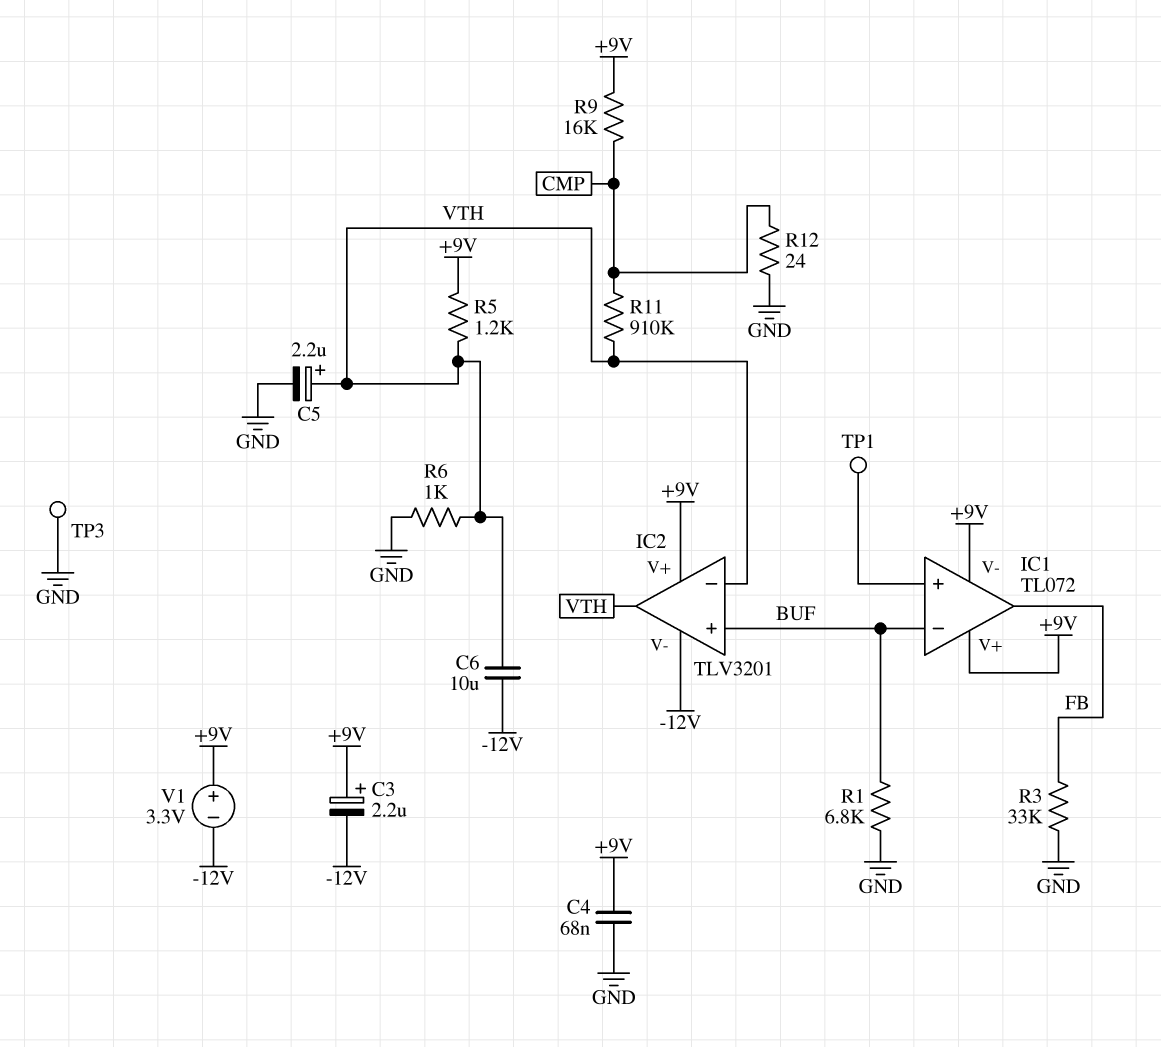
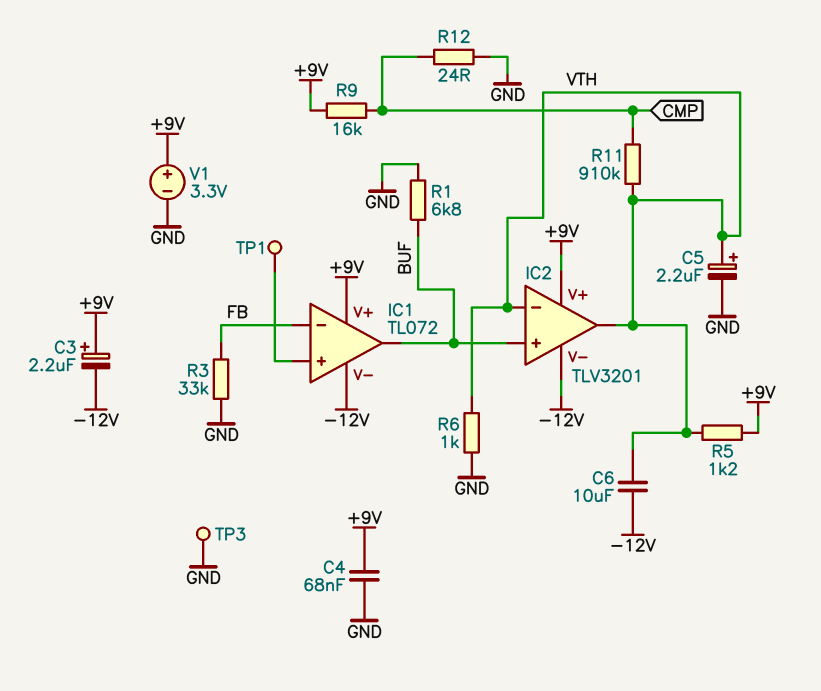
IC1 pin V-: +9V -> -12V
IC1 pin in-: BUF -> FB
IC1 pin out: FB -> BUF
V1: 3.3V (plus +9V, minus -12V) -> 3.3V (plus +9V, minus GND)

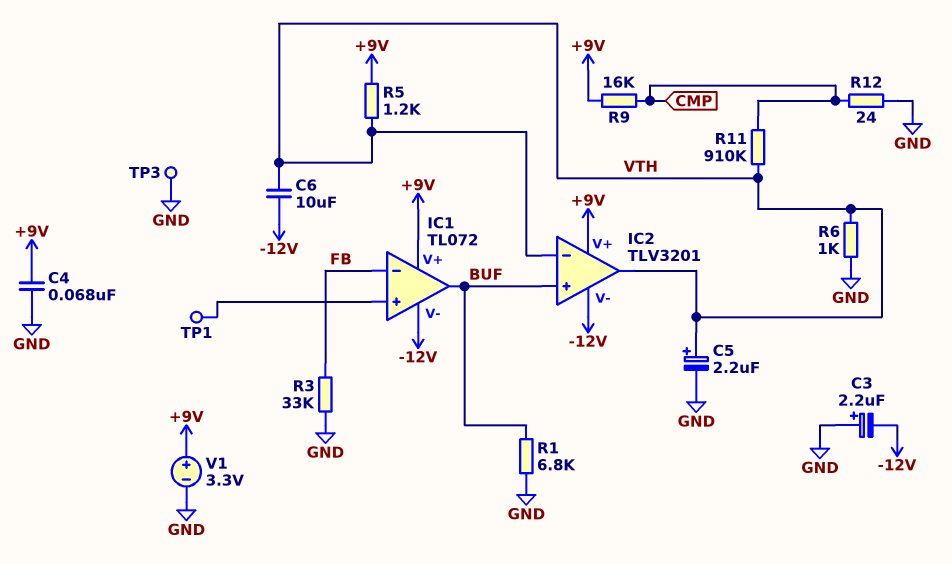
C3: 2.2uF (plus +9V, minus -12V) -> 2.2uF (plus GND, minus -12V)

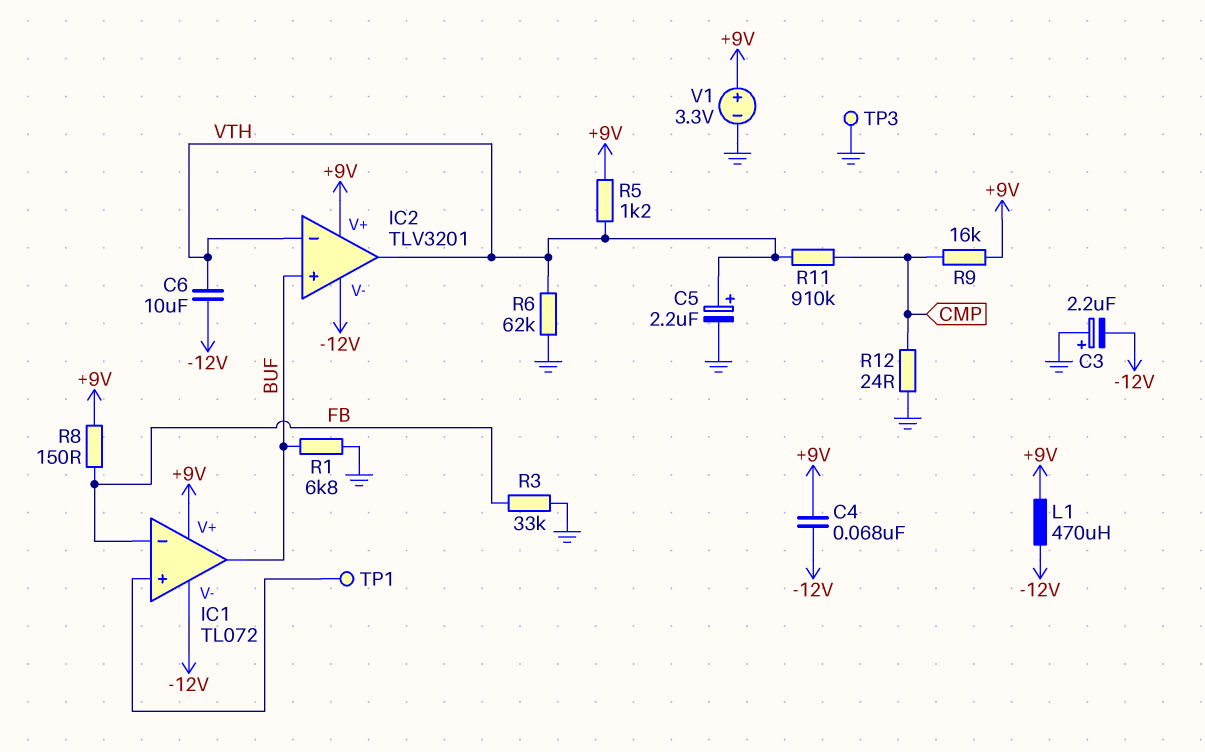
C4: 68nF (+9V, GND) -> 68nF (+9V, -12V)
L1: none -> 470uH (+9V, -12V)
R6: 1k (GND, VTH) -> 62k (GND, VTH)
R8: none -> 150 (+9V, FB)

